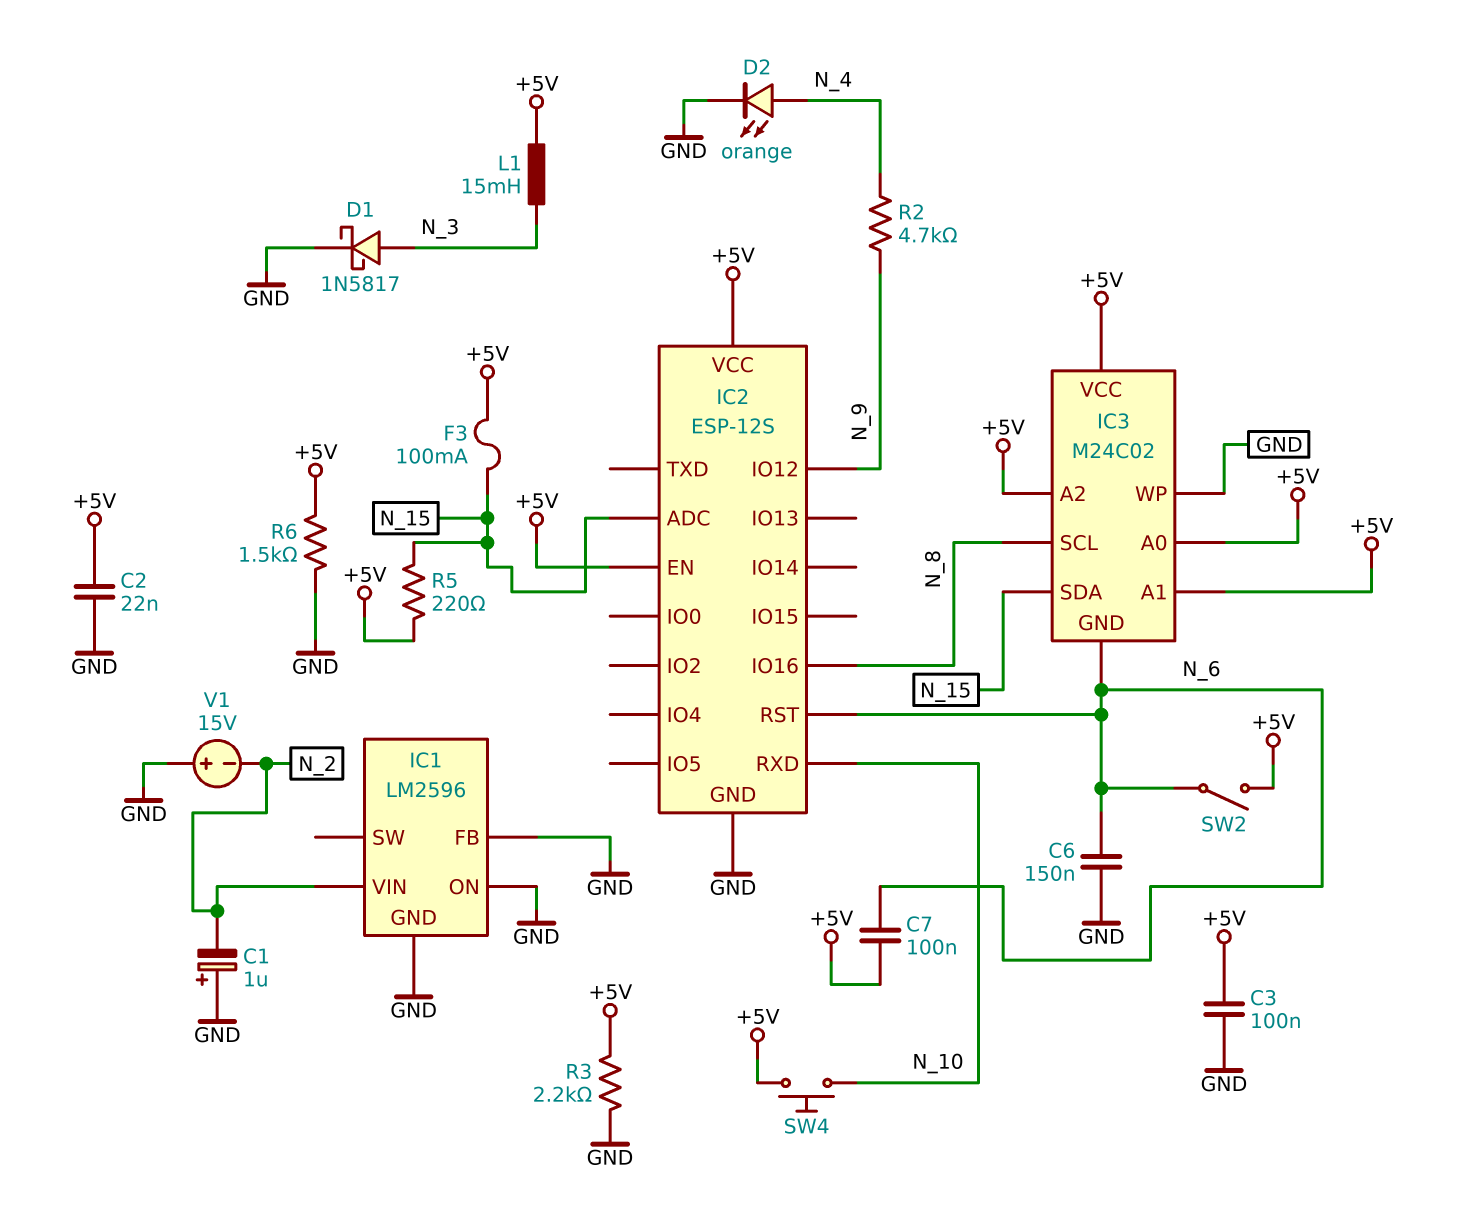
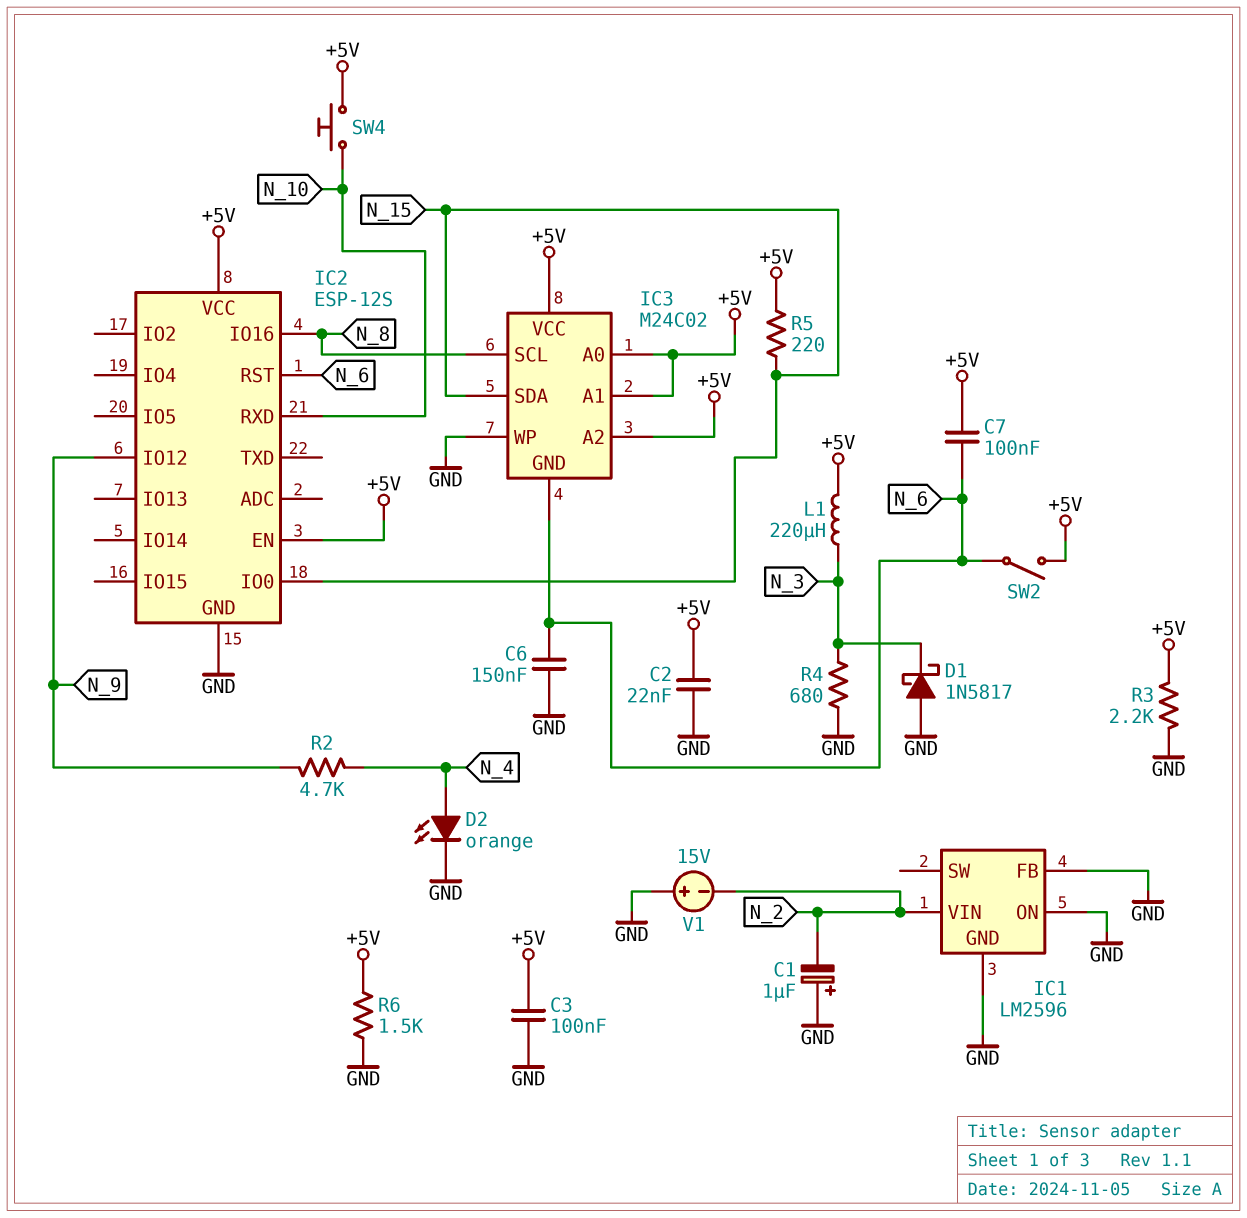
D1: schottky 1N5817 (A N_3, K GND) -> schottky 1N5817 (A GND, K N_3)
F3: 100mA (+5V, N_15) -> none
IC2 pin ADC: N_15 -> none
IC2 pin IO0: none -> N_15
L1: 15mH (+5V, N_3) -> 220uH (+5V, N_3)
R4: none -> 680 (GND, N_3)

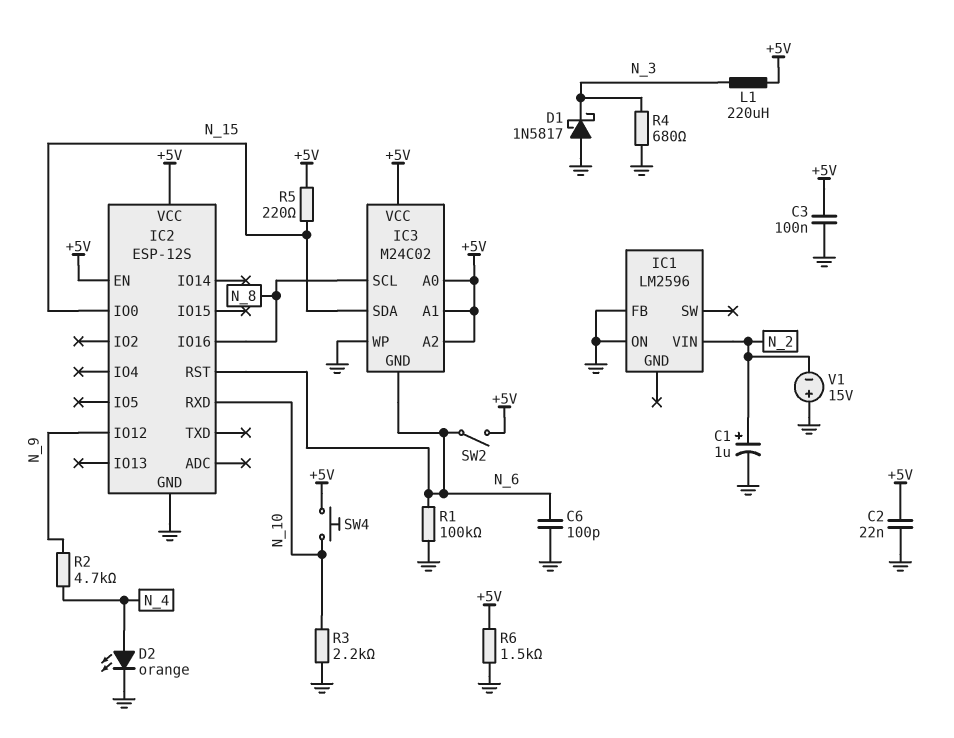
C1: 1uF (plus GND, minus N_2) -> 1uF (plus N_2, minus GND)
C6: 150nF (GND, N_6) -> 100pF (GND, N_6)
C7: 100nF (+5V, N_6) -> none
IC1 pin GND: GND -> none
R1: none -> 100k (GND, N_6)
R3: 2.2k (+5V, GND) -> 2.2k (GND, N_10)

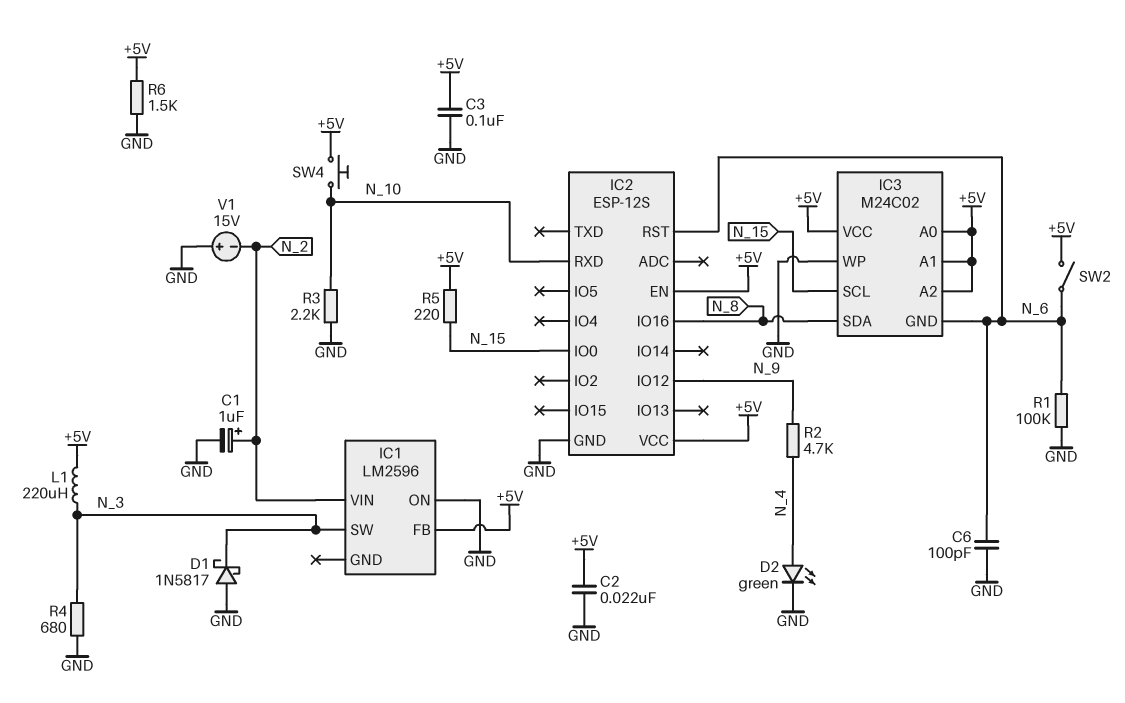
D2: LED orange (A N_4, K GND) -> LED green (A N_4, K GND)
IC1 pin FB: GND -> +5V
IC1 pin SW: none -> N_3
IC3 pin SCL: N_8 -> N_15
IC3 pin SDA: N_15 -> N_8

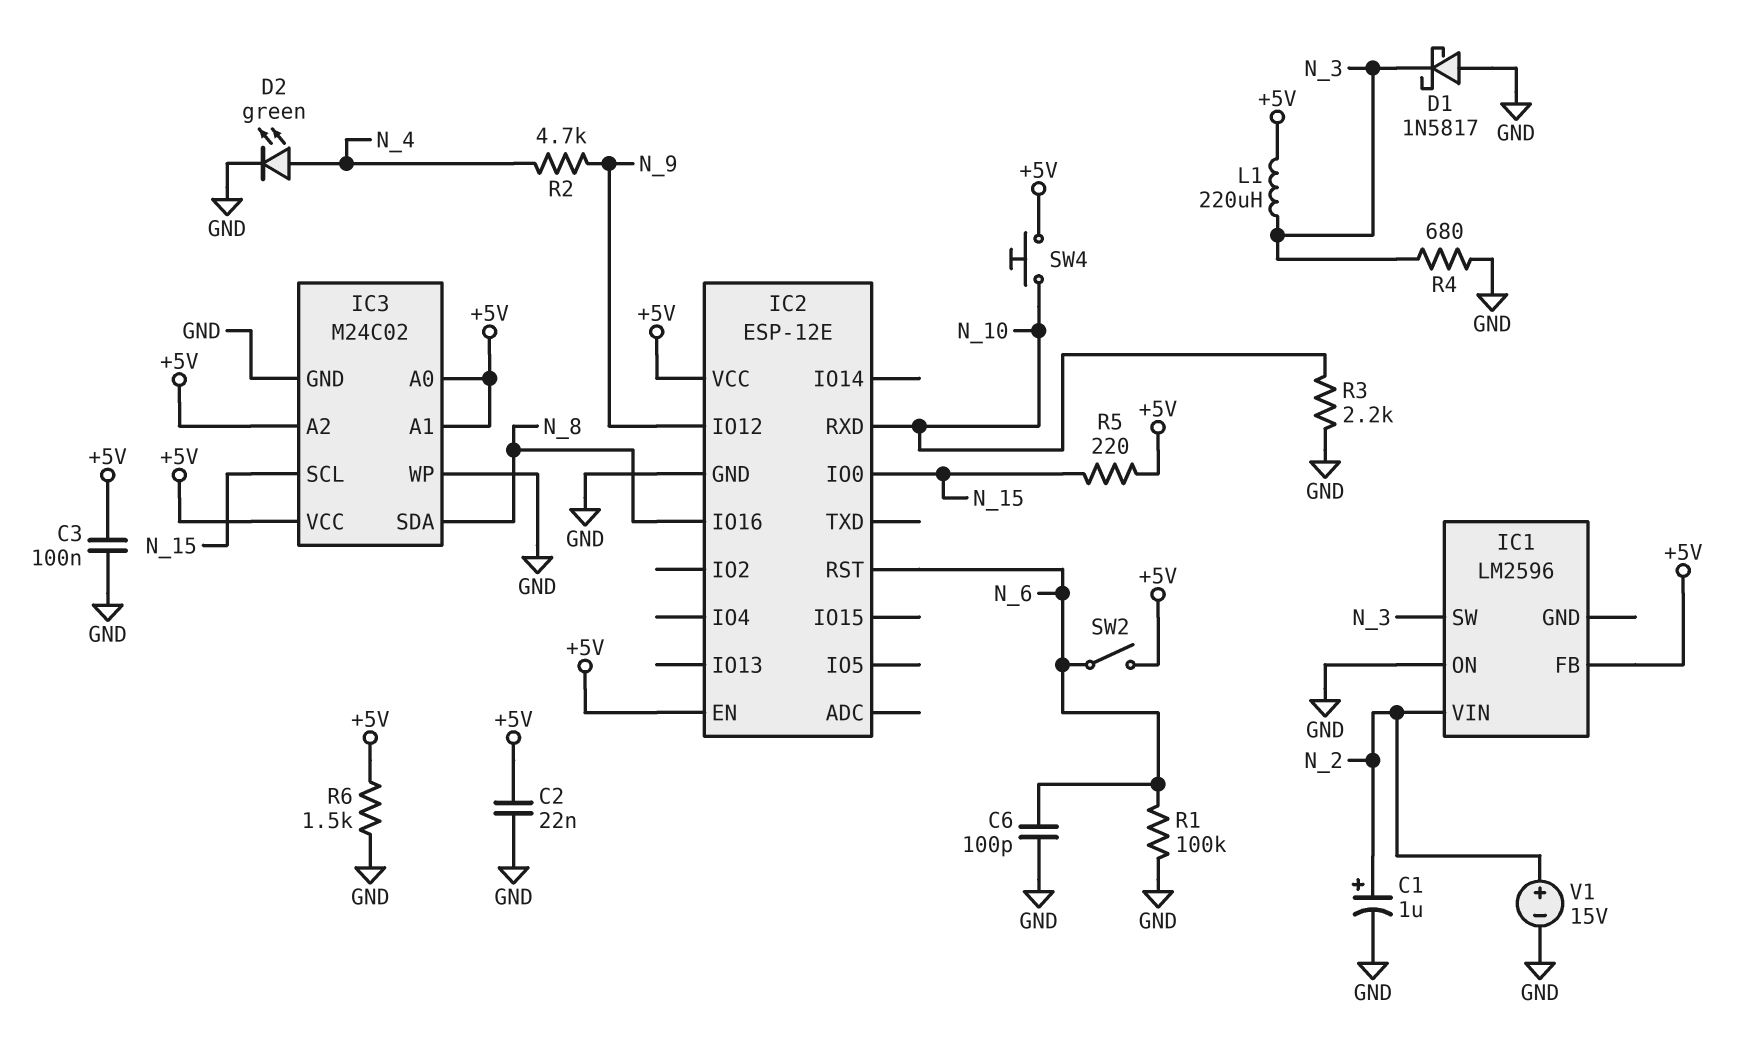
IC2: ESP-12S -> ESP-12E
IC3 pin GND: N_6 -> GND
V1: 15V (plus GND, minus N_2) -> 15V (plus N_2, minus GND)

